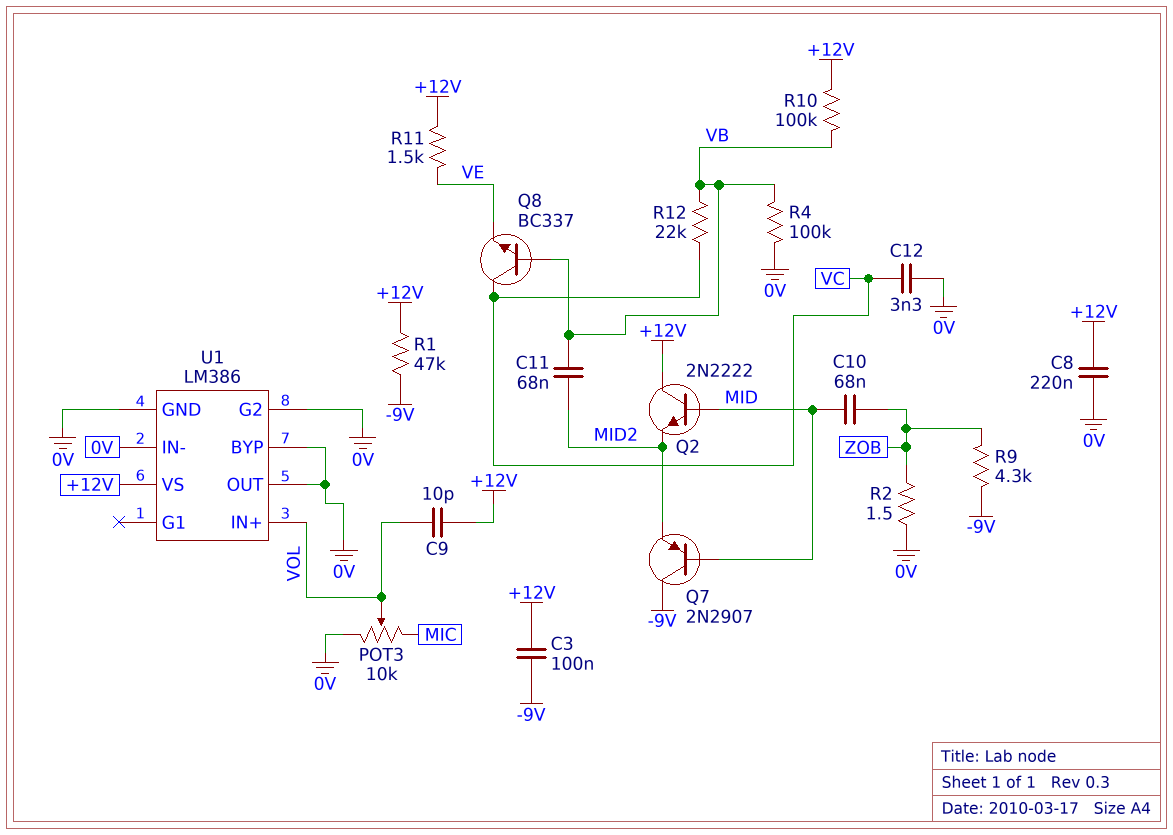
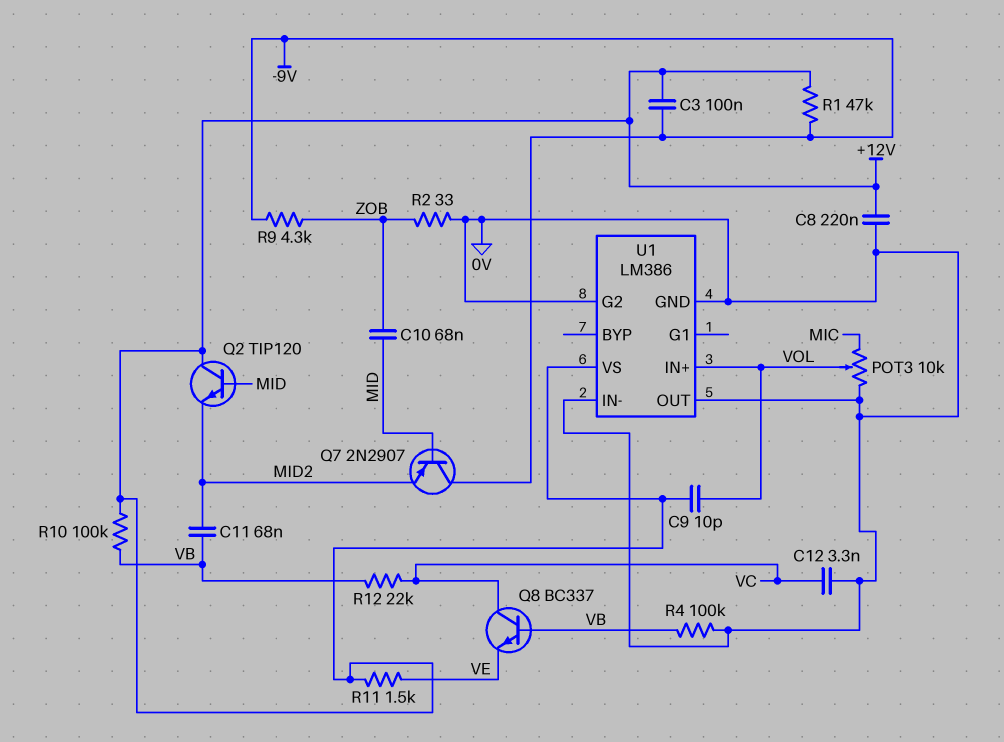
Q2: NPN 2N2222 (B MID, C +12V, E MID2) -> NPN TIP120 (B MID, C +12V, E MID2)
R2: 1.5 (0V, ZOB) -> 33 (0V, ZOB)
U1 pin BYP: 0V -> none

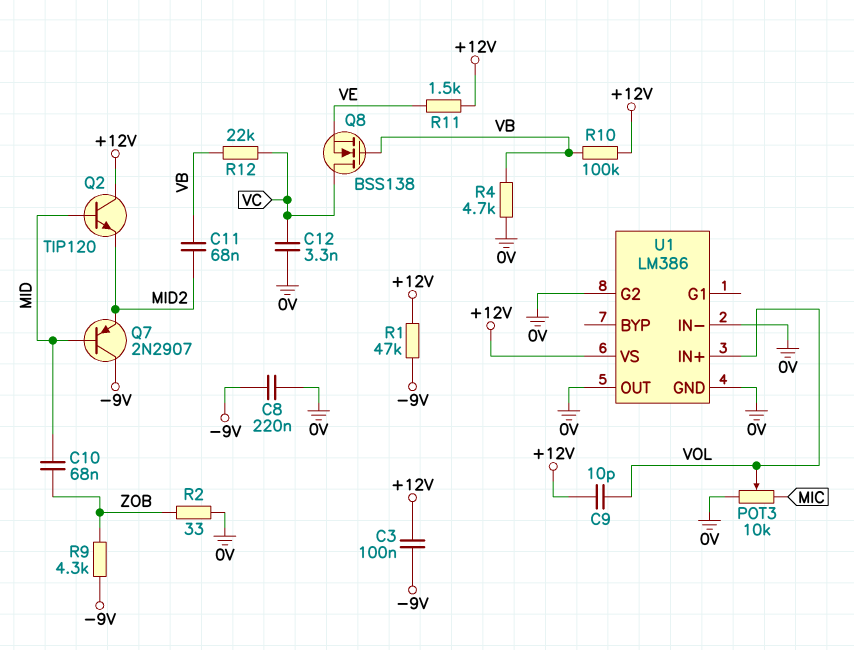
C8: 220nF (+12V, 0V) -> 220nF (-9V, 0V)
Q8: NPN BC337 (B VB, C VC, E VE) -> NMOS BSS138 (G VB, D VC, S VE)
R4: 100k (0V, VB) -> 4.7k (0V, VB)

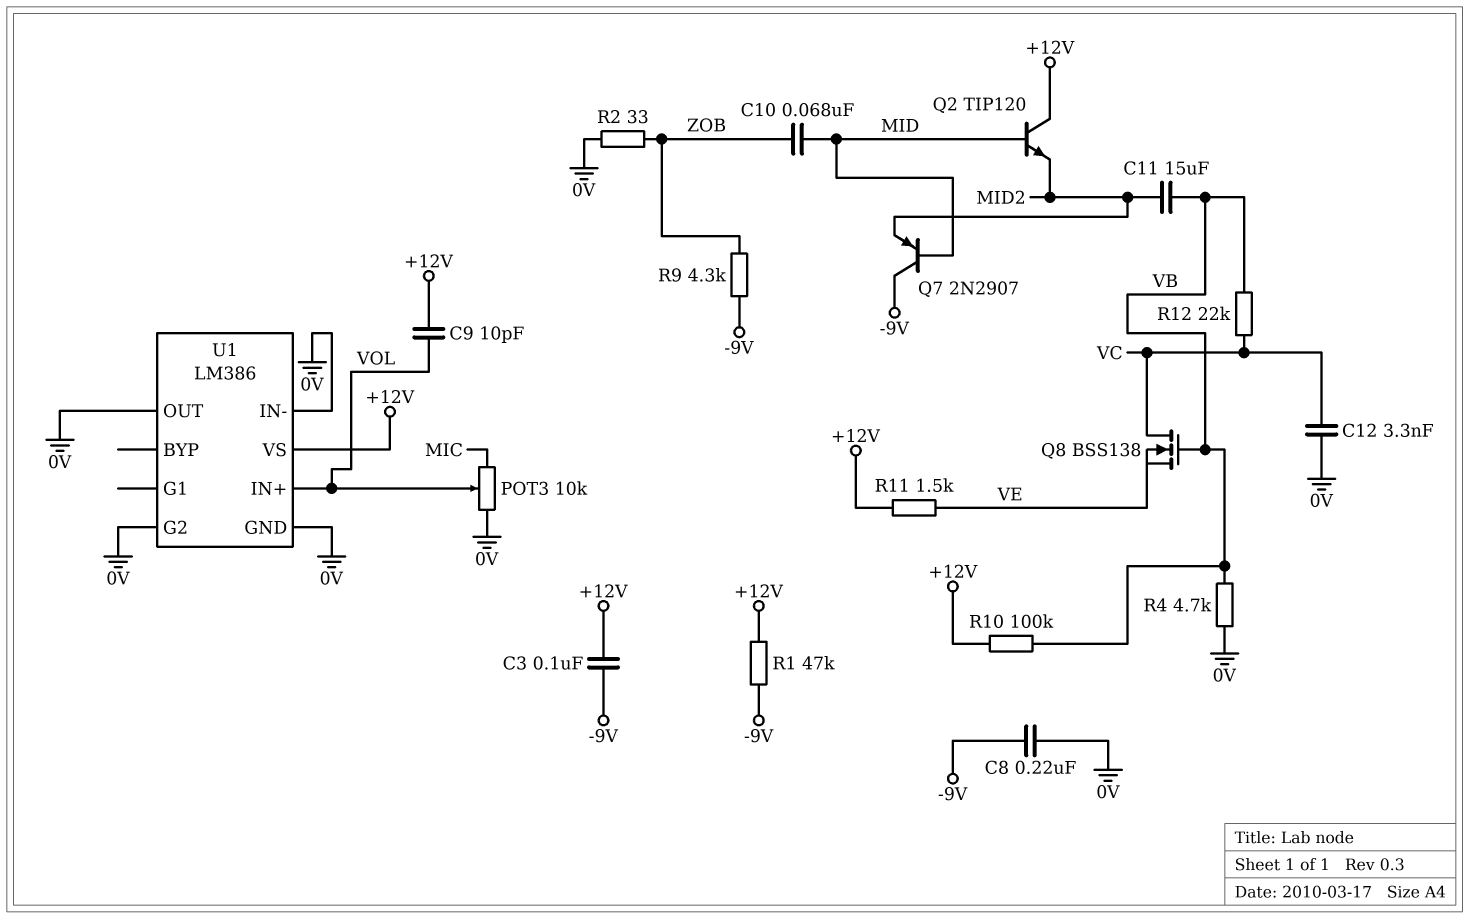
C11: 68nF (MID2, VB) -> 15uF (MID2, VB)

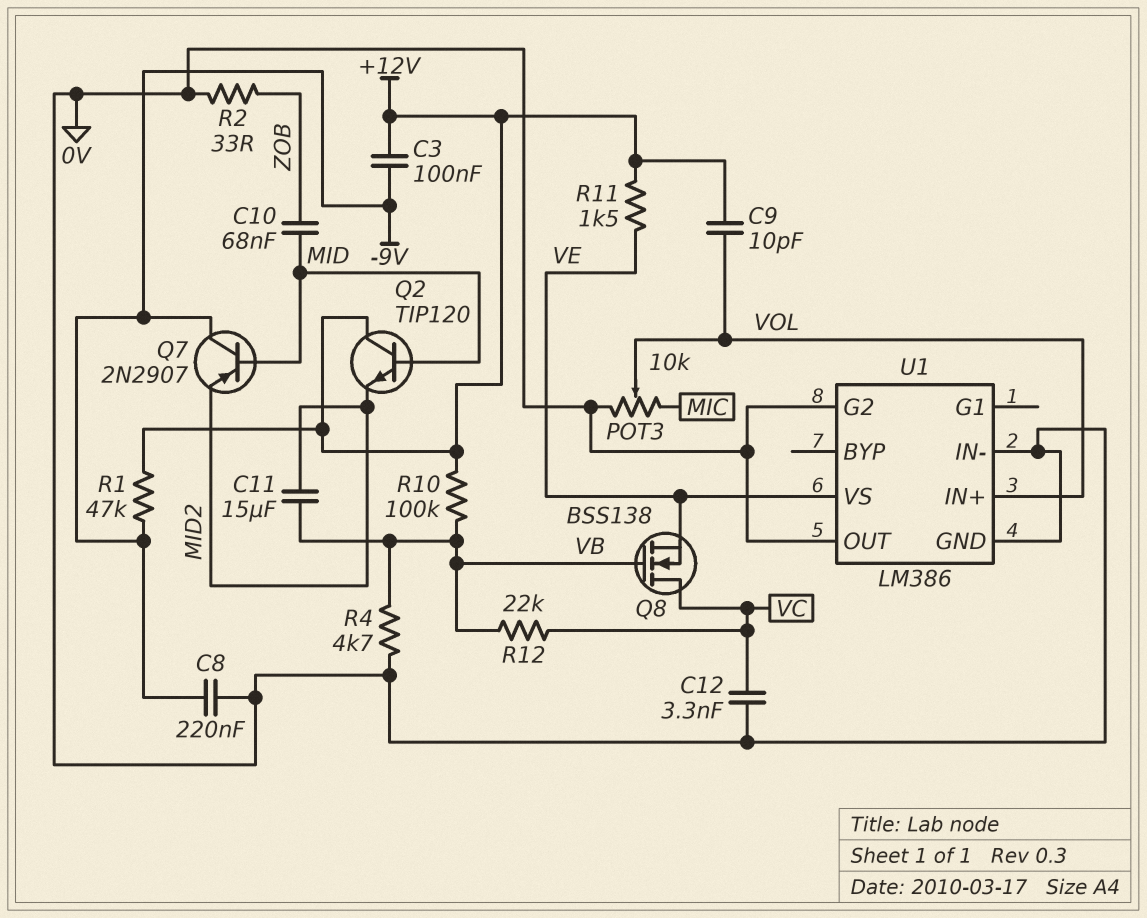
R9: 4.3k (-9V, ZOB) -> none
U1 pin VS: +12V -> VE

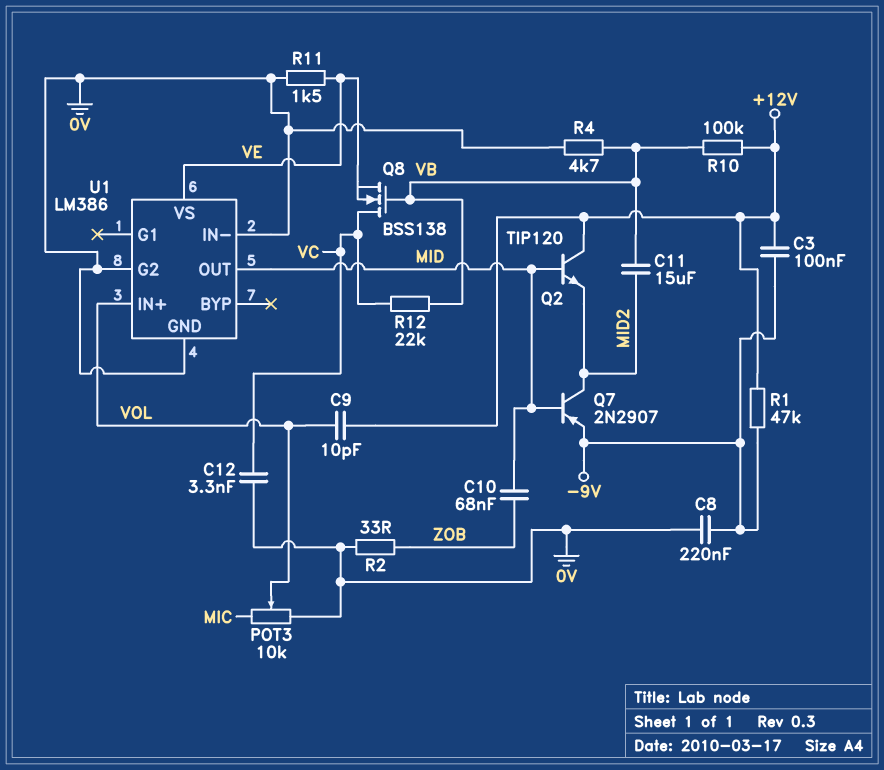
Q7: PNP 2N2907 (B MID, C -9V, E MID2) -> PNP 2N2907 (B MID, C MID2, E -9V)
R11: 1.5k (+12V, VE) -> 1.5k (0V, VE)
U1 pin OUT: 0V -> MID

